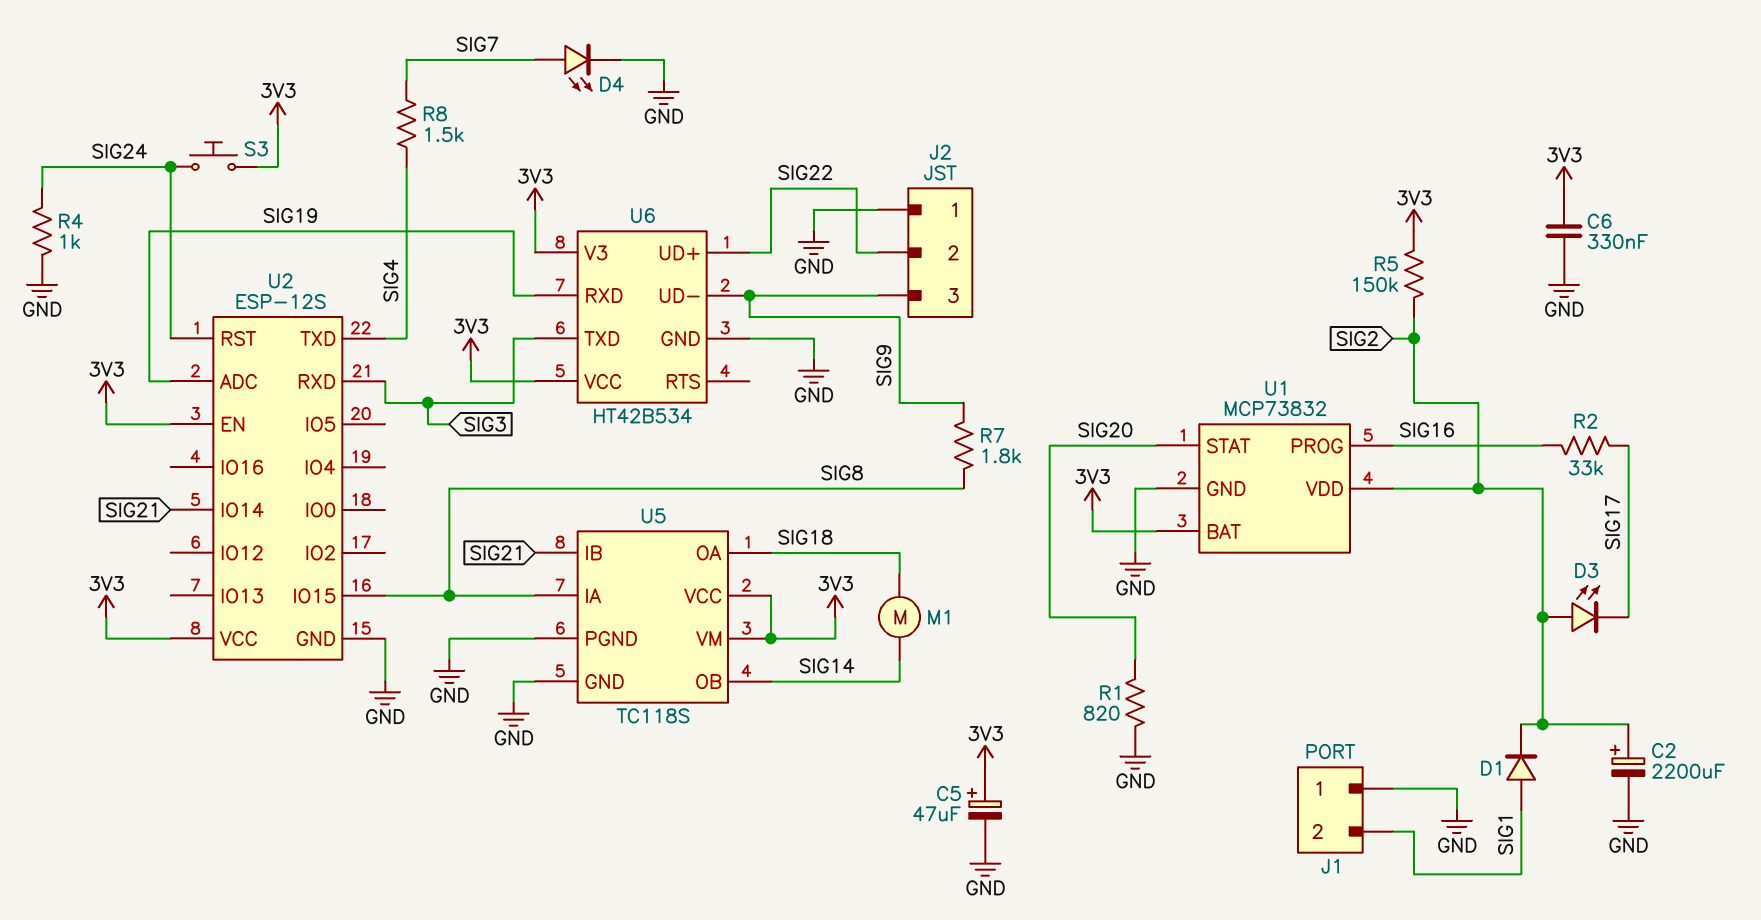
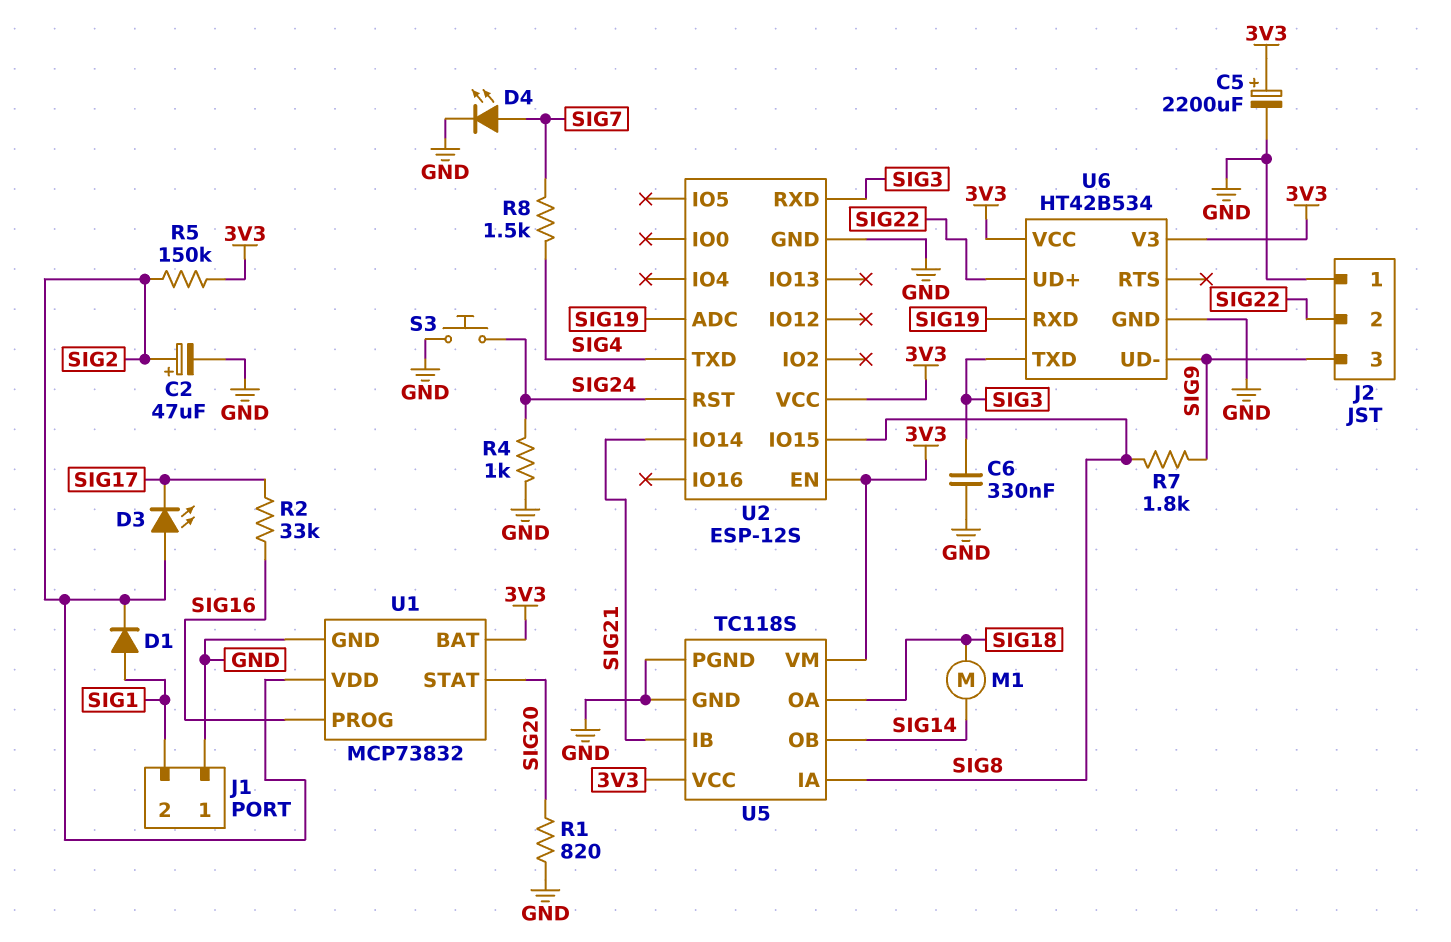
C2: 2200uF (plus SIG2, minus GND) -> 47uF (plus SIG2, minus GND)
C5: 47uF (plus 3V3, minus GND) -> 2200uF (plus 3V3, minus GND)
C6: 330nF (3V3, GND) -> 330nF (GND, SIG3)
S3: button (3V3, SIG24) -> button (GND, SIG24)

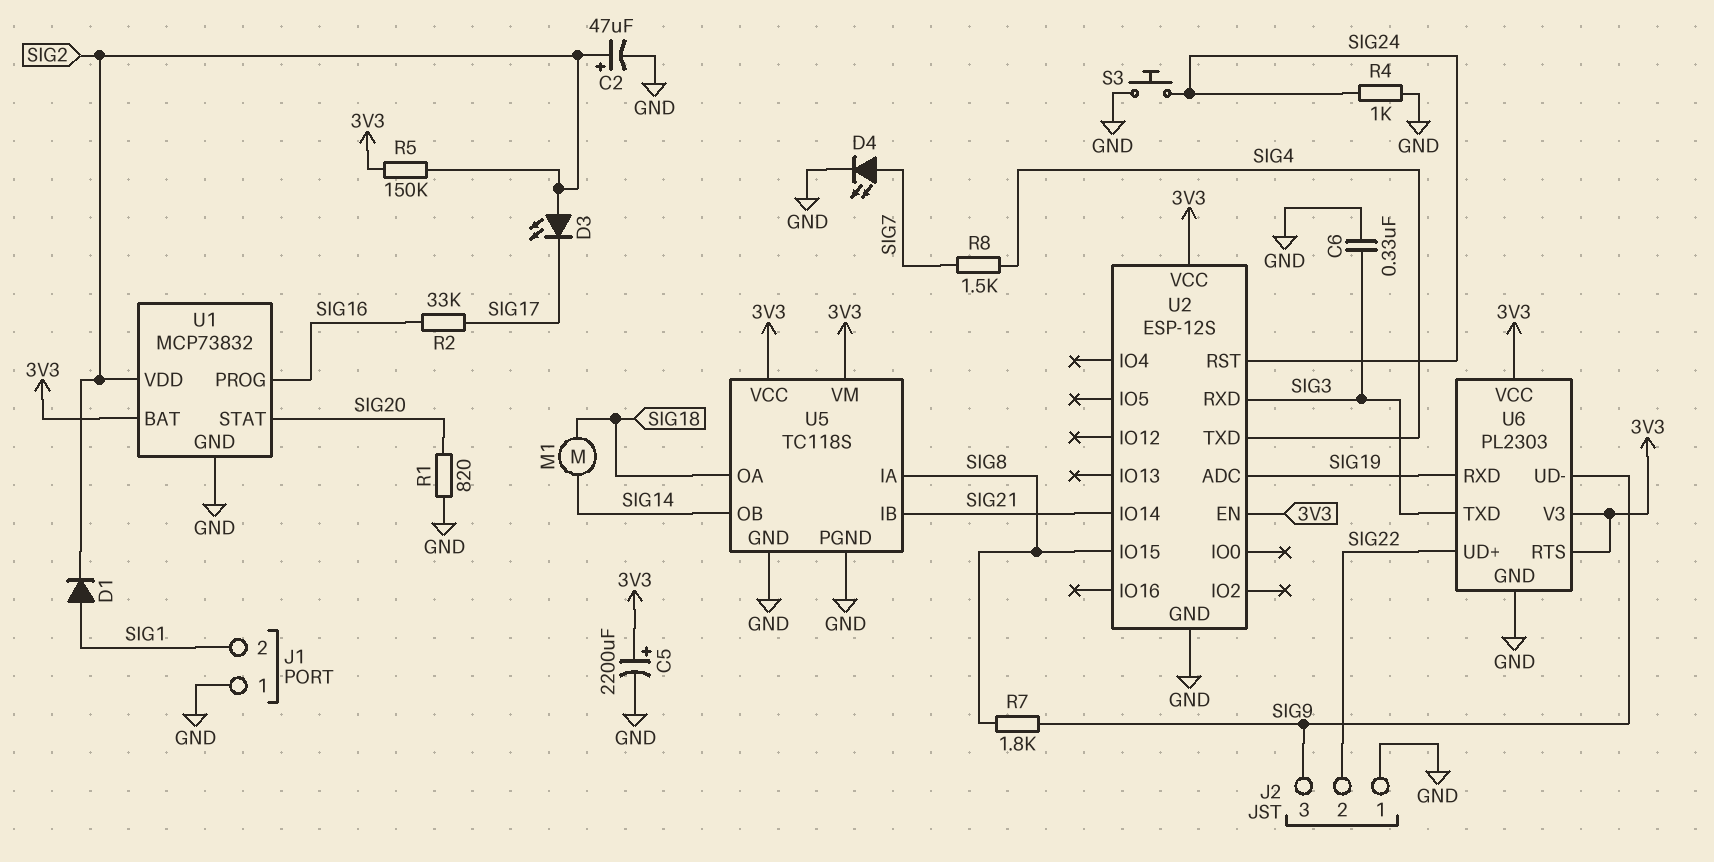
U6: HT42B534 -> PL2303
U6 pin RTS: none -> 3V3

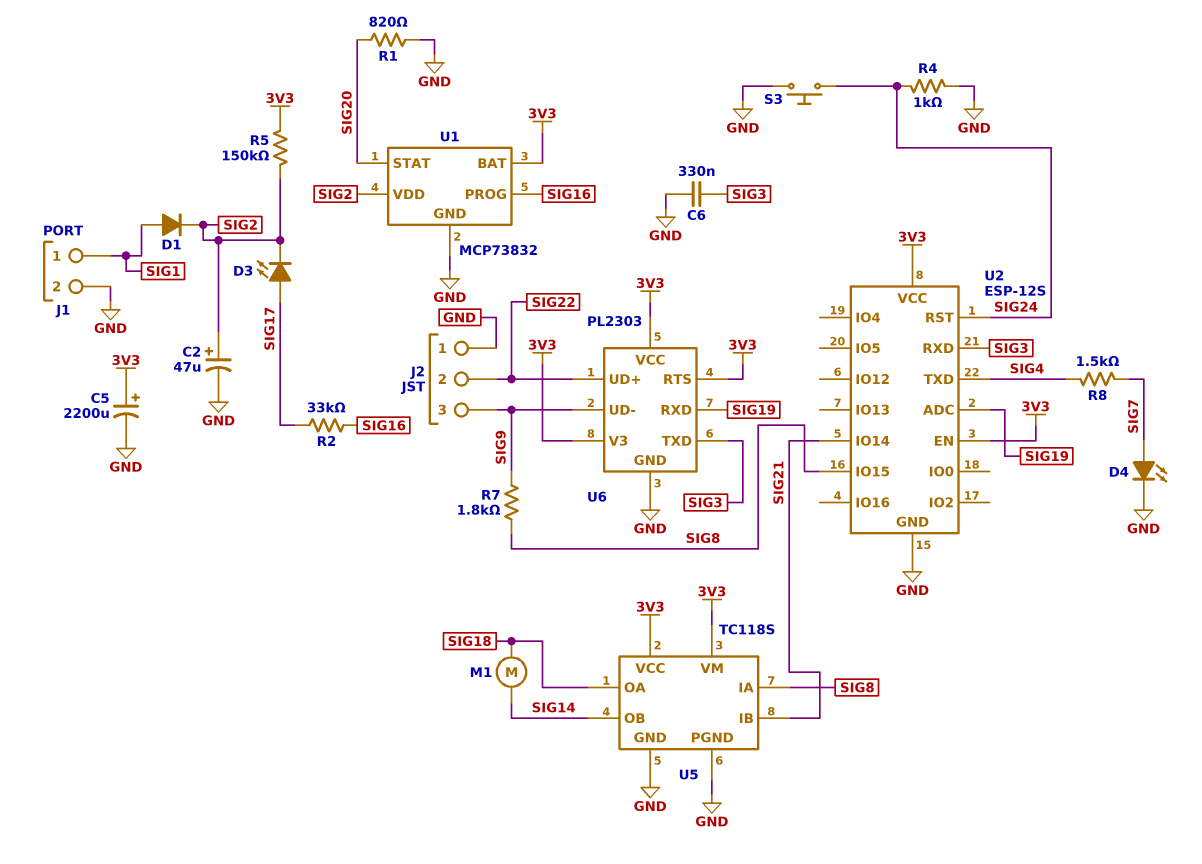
D3: LED (A SIG2, K SIG17) -> LED (A SIG17, K SIG2)
J1 pin 1: GND -> SIG1
J1 pin 2: SIG1 -> GND

